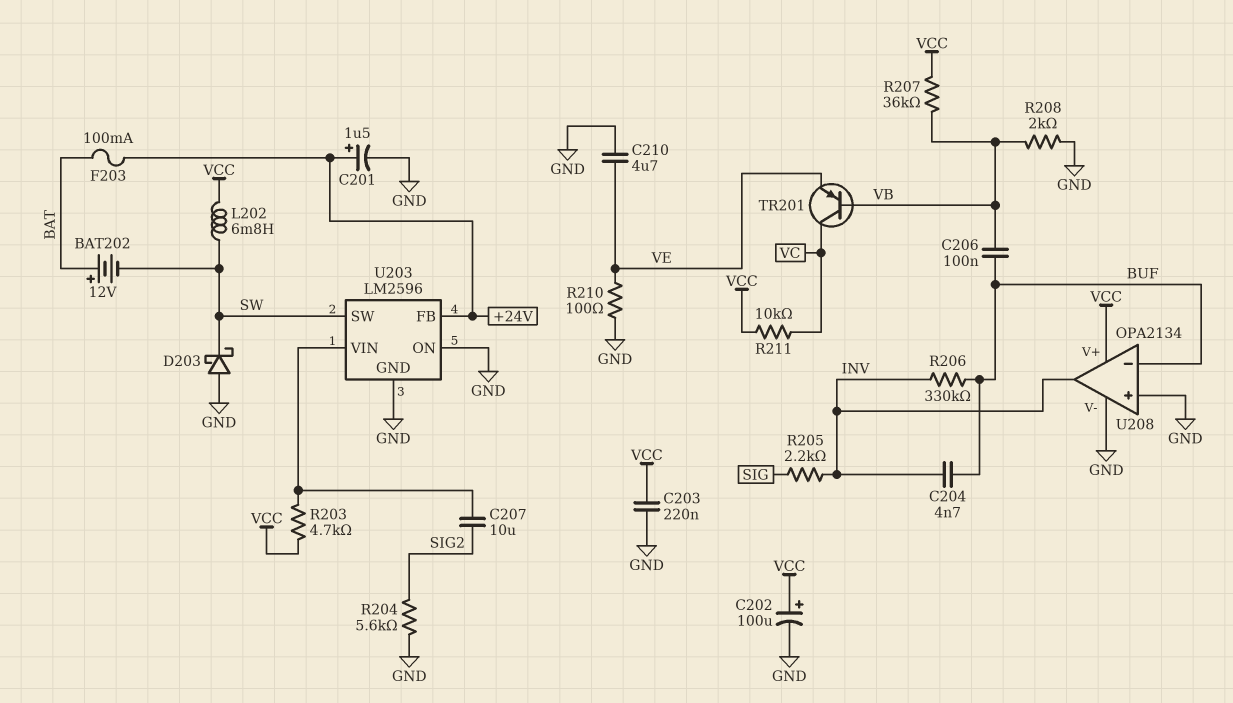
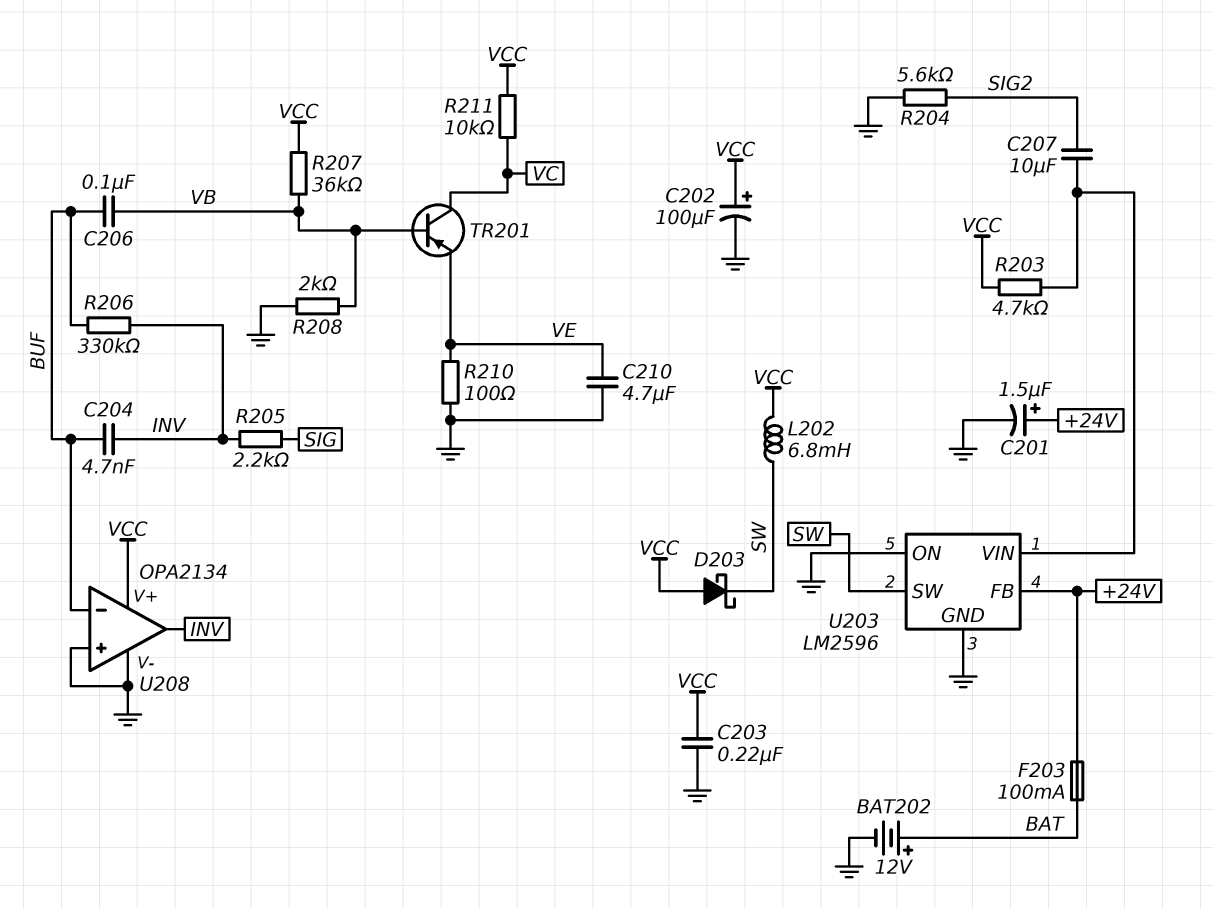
BAT202: 12V (plus BAT, minus SW) -> 12V (plus BAT, minus GND)
D203: schottky (A GND, K SW) -> schottky (A VCC, K SW)

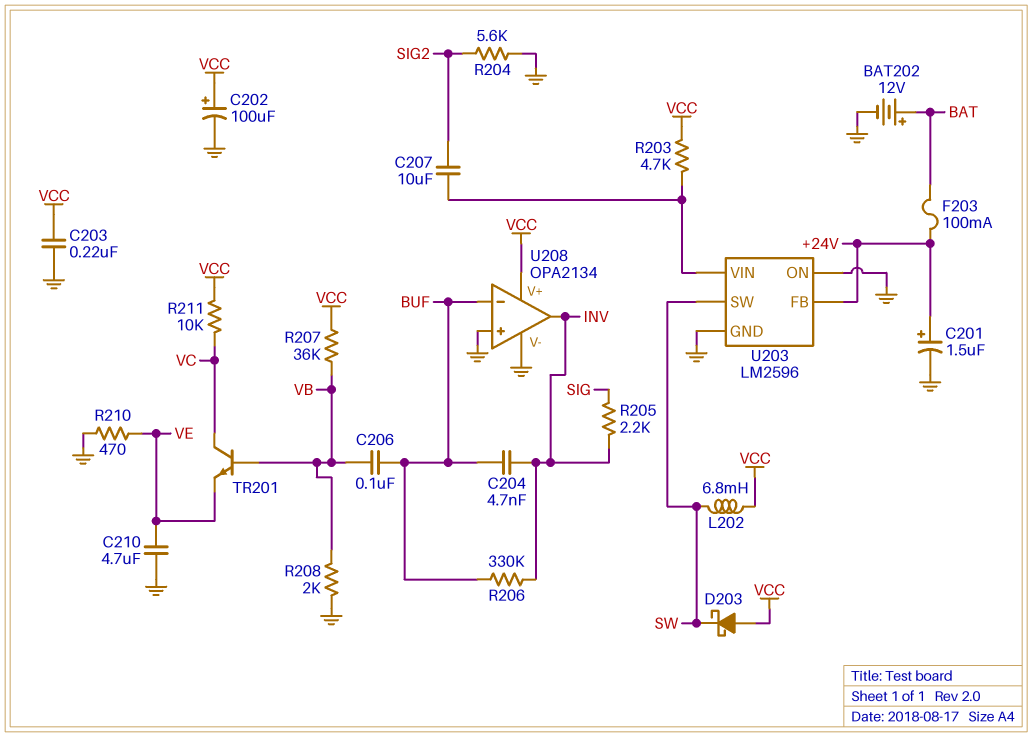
R210: 100 (GND, VE) -> 470 (GND, VE)
TR201: PNP (B VB, C VC, E VE) -> NPN (B VB, C VC, E VE)

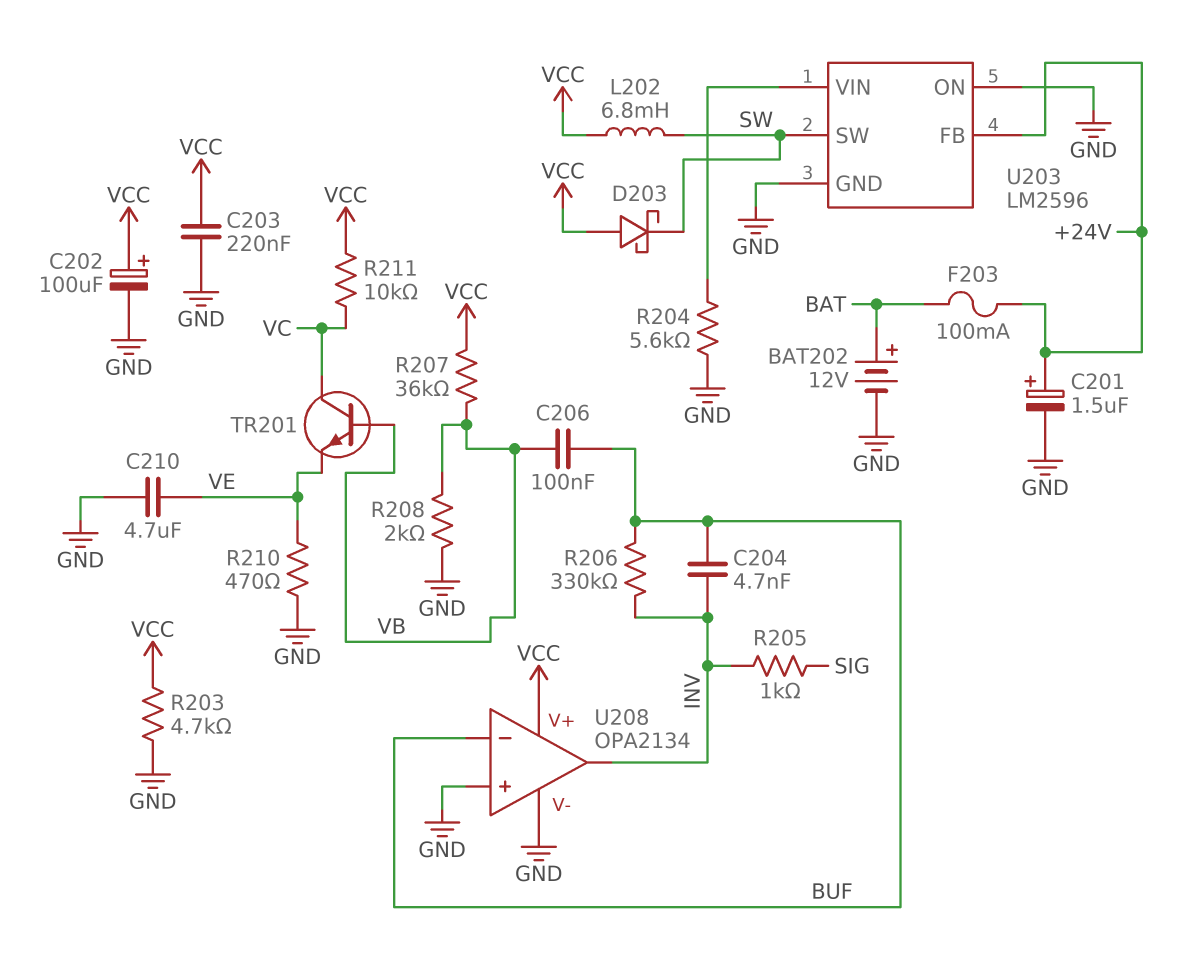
C207: 10uF (SIG2, U203/VIN) -> none
R203: 4.7k (U203/VIN, VCC) -> 4.7k (GND, VCC)
R204: 5.6k (GND, SIG2) -> 5.6k (GND, U203/VIN)
R205: 2.2k (INV, SIG) -> 1k (INV, SIG)

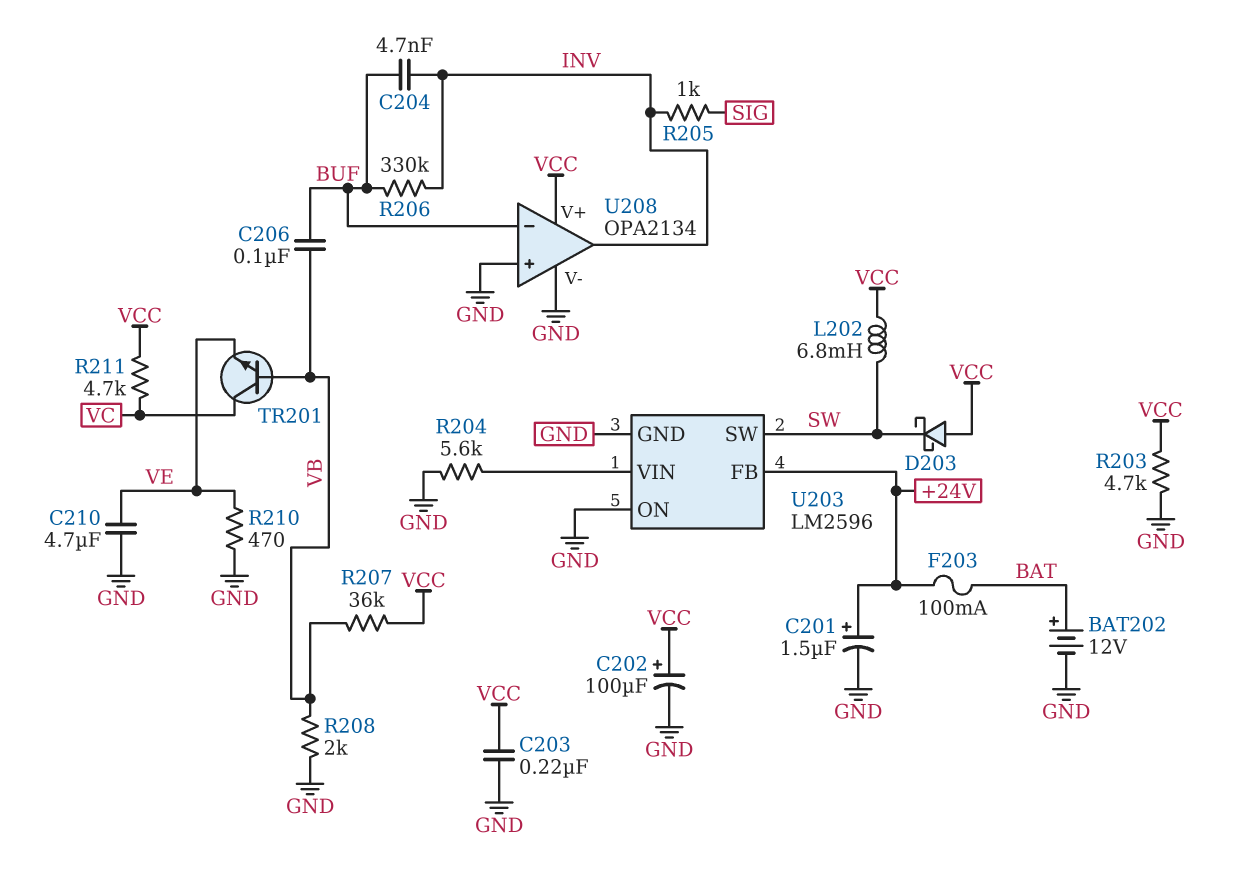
R211: 10k (VC, VCC) -> 4.7k (VC, VCC)

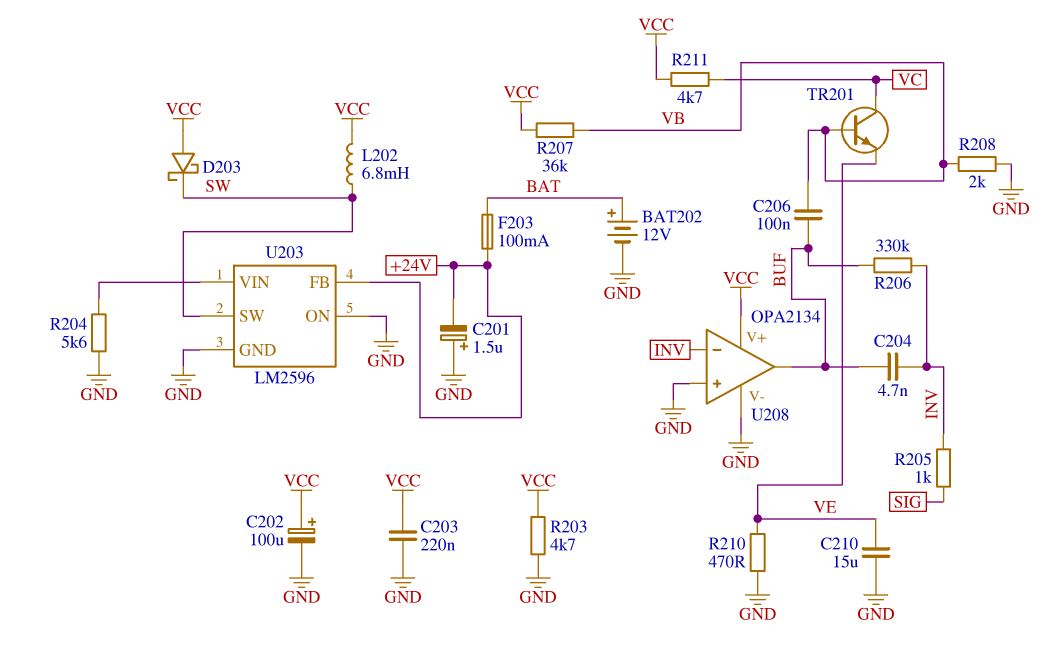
C201: 1.5uF (plus +24V, minus GND) -> 1.5uF (plus GND, minus +24V)
C210: 4.7uF (GND, VE) -> 15uF (GND, VE)
U208 pin in-: BUF -> INV
U208 pin out: INV -> BUF

